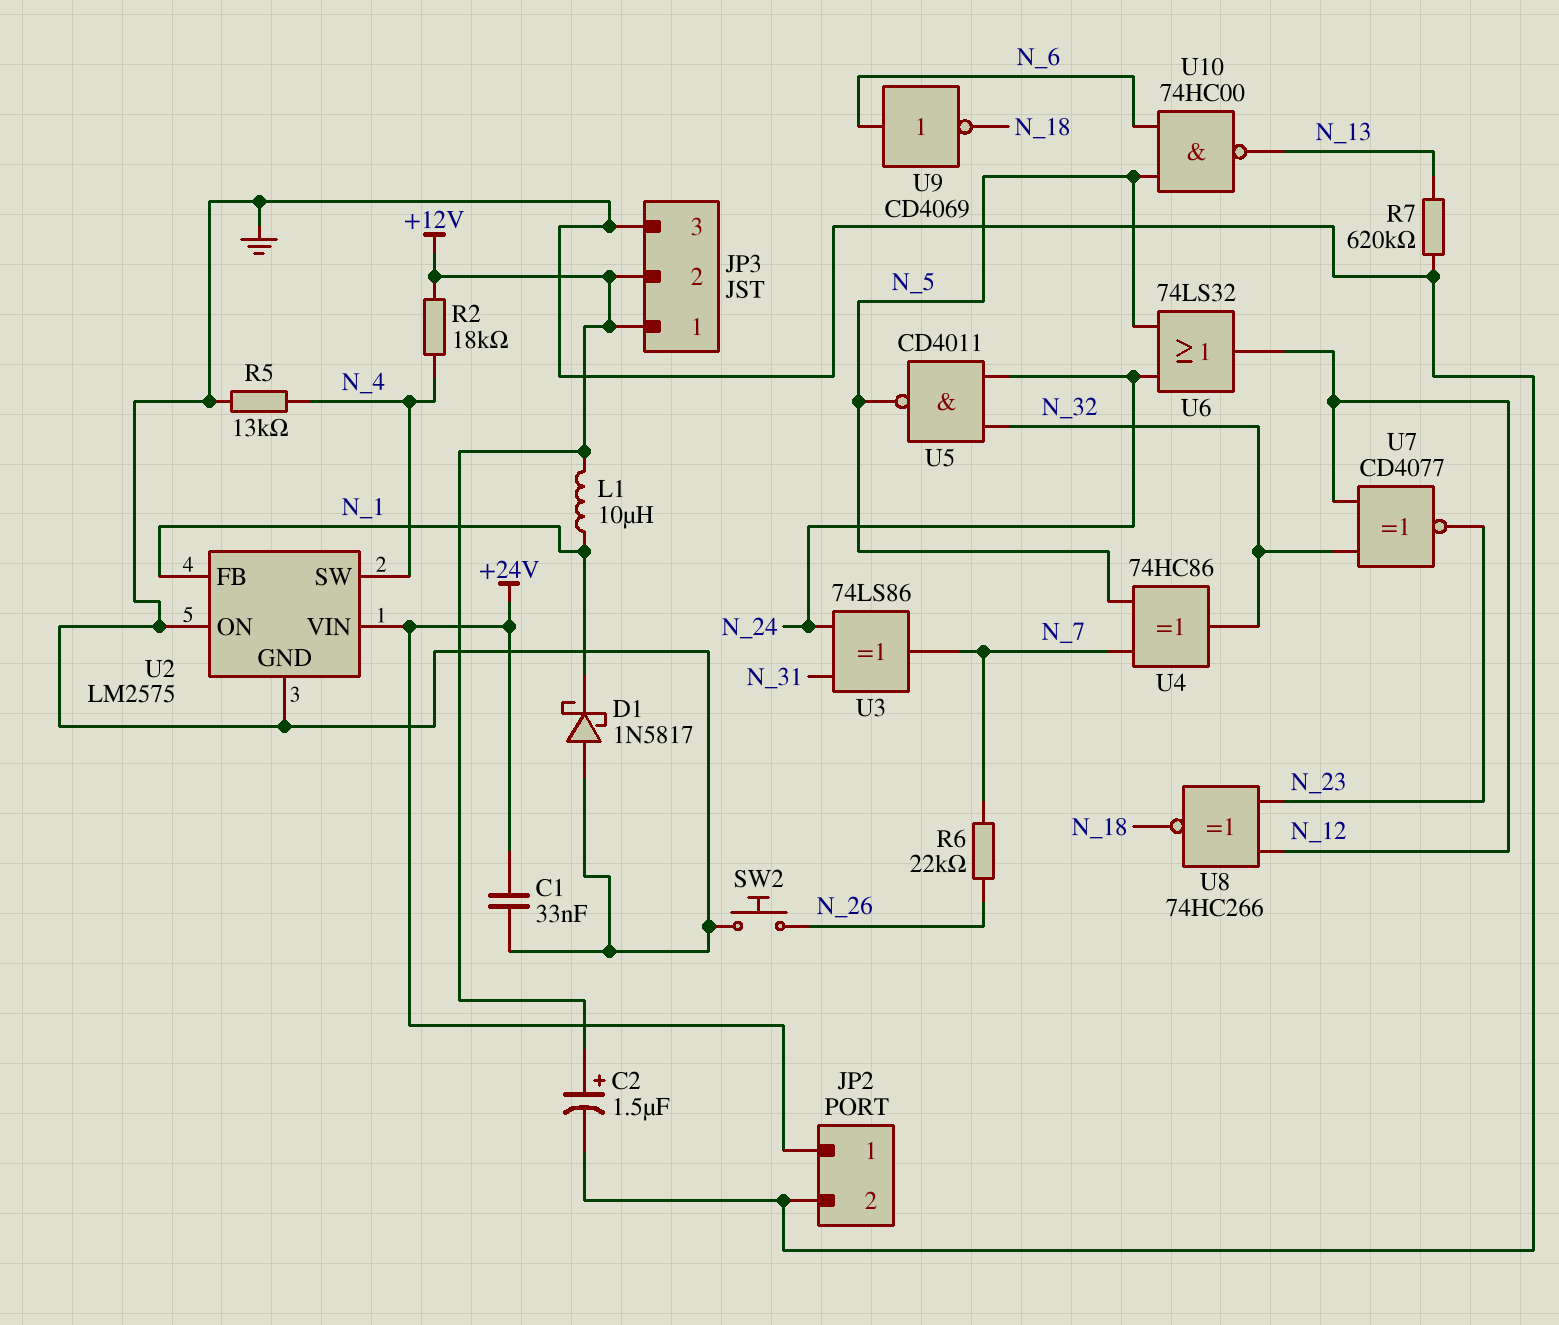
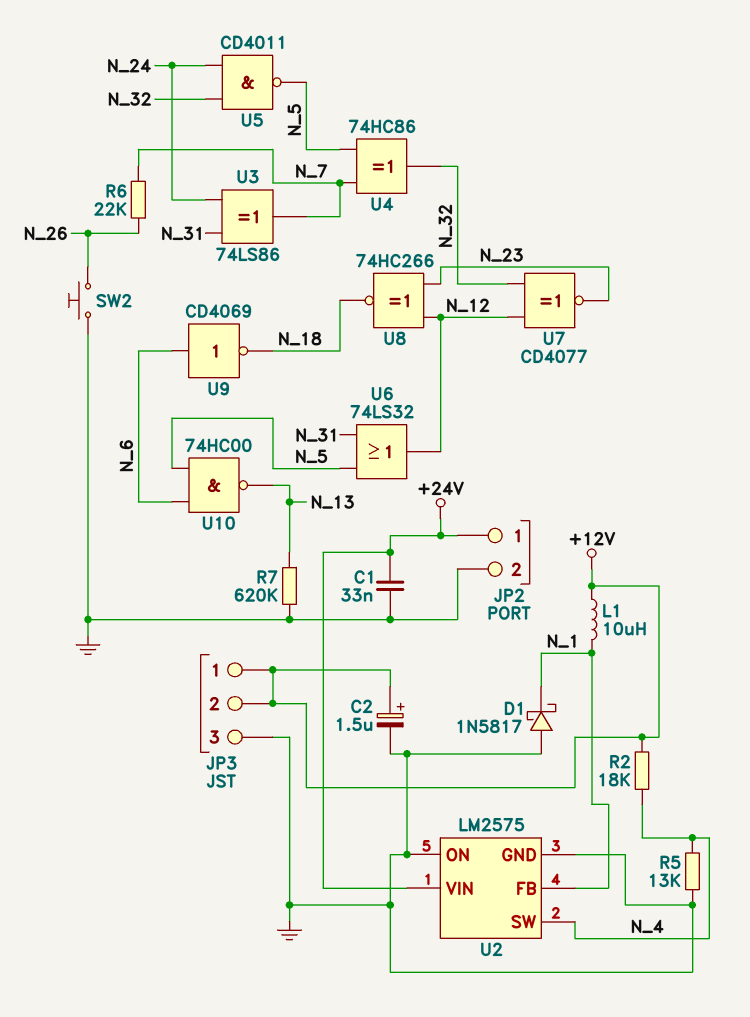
U6: OR 74LS32 (in N_5, in N_24, out N_12) -> OR 74LS32 (in N_5, in N_31, out N_12)

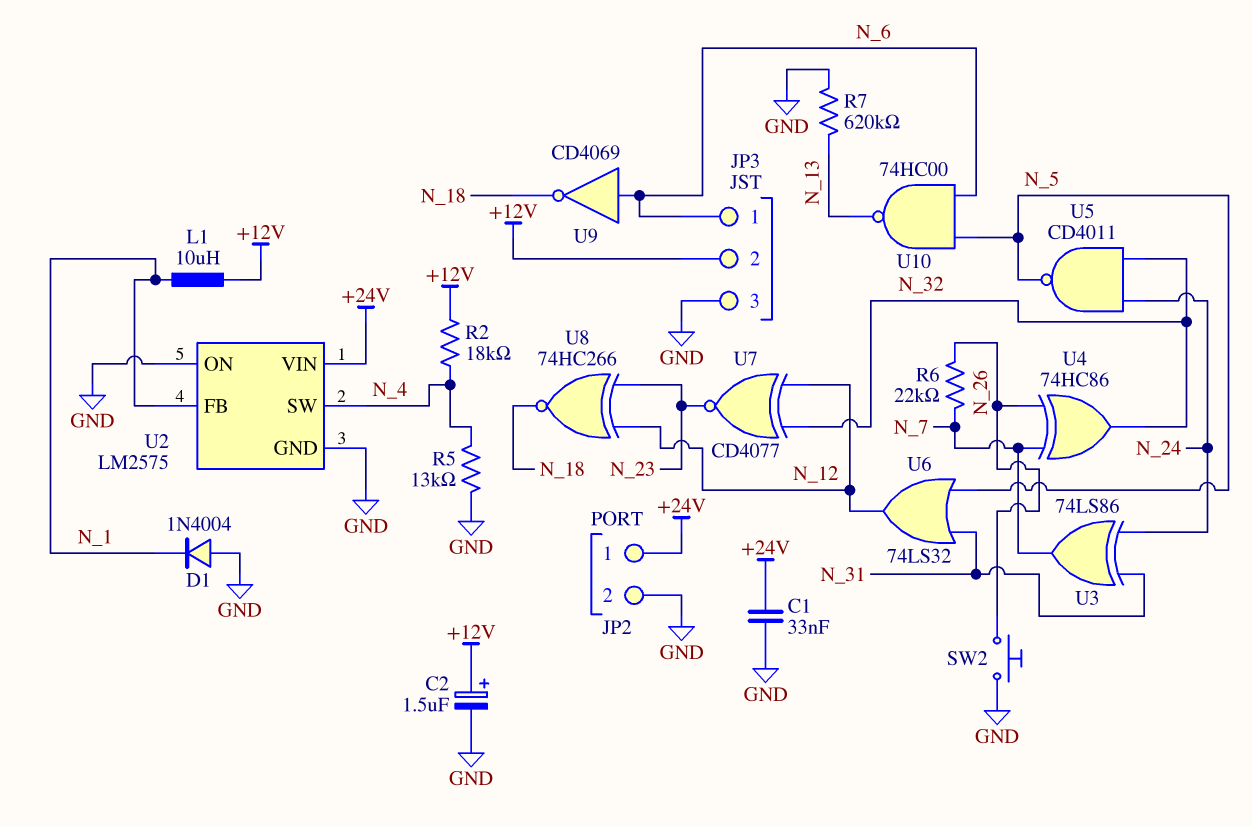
D1: schottky 1N5817 (A GND, K N_1) -> diode 1N4004 (A GND, K N_1)
JP3 pin 1: +12V -> N_6
U4: XOR 74HC86 (in N_5, in N_7, out N_32) -> XOR 74HC86 (in N_7, in N_26, out N_32)

